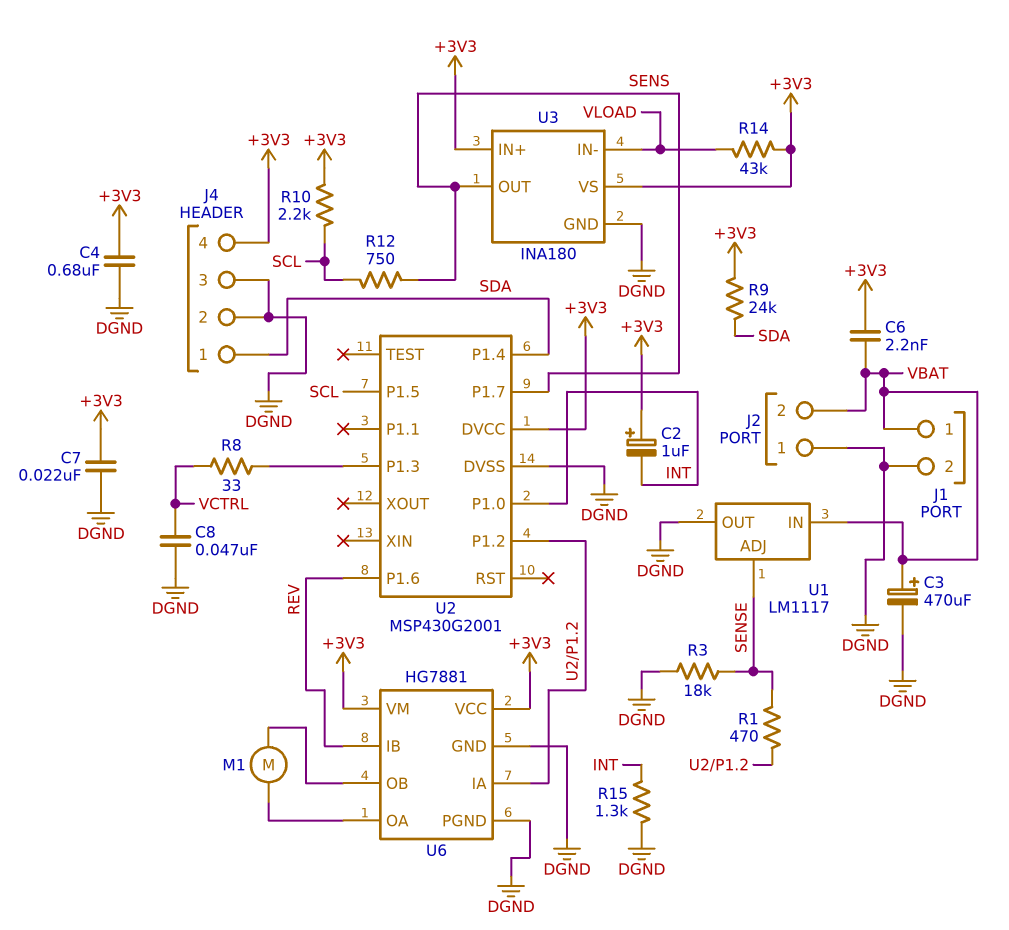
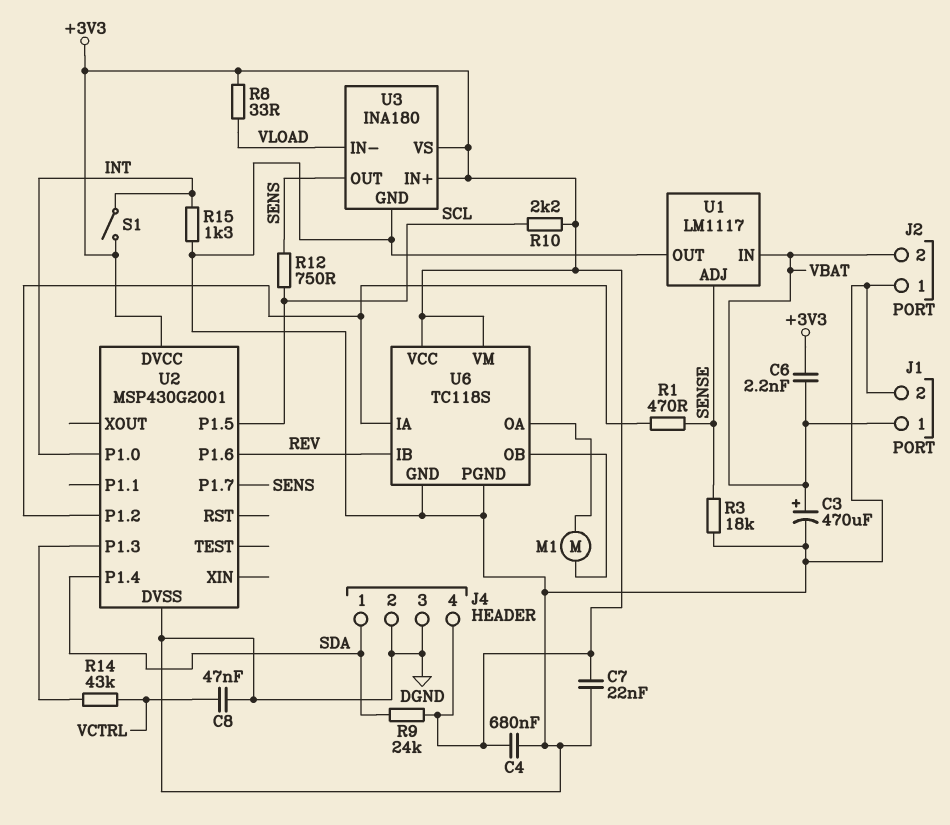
C2: 1uF (plus +3V3, minus INT) -> none
R8: 33 (U2/P1.3, VCTRL) -> 33 (+3V3, VLOAD)
R14: 43k (+3V3, VLOAD) -> 43k (U2/P1.3, VCTRL)
S1: none -> switch (+3V3, INT)
U6: HG7881 -> TC118S

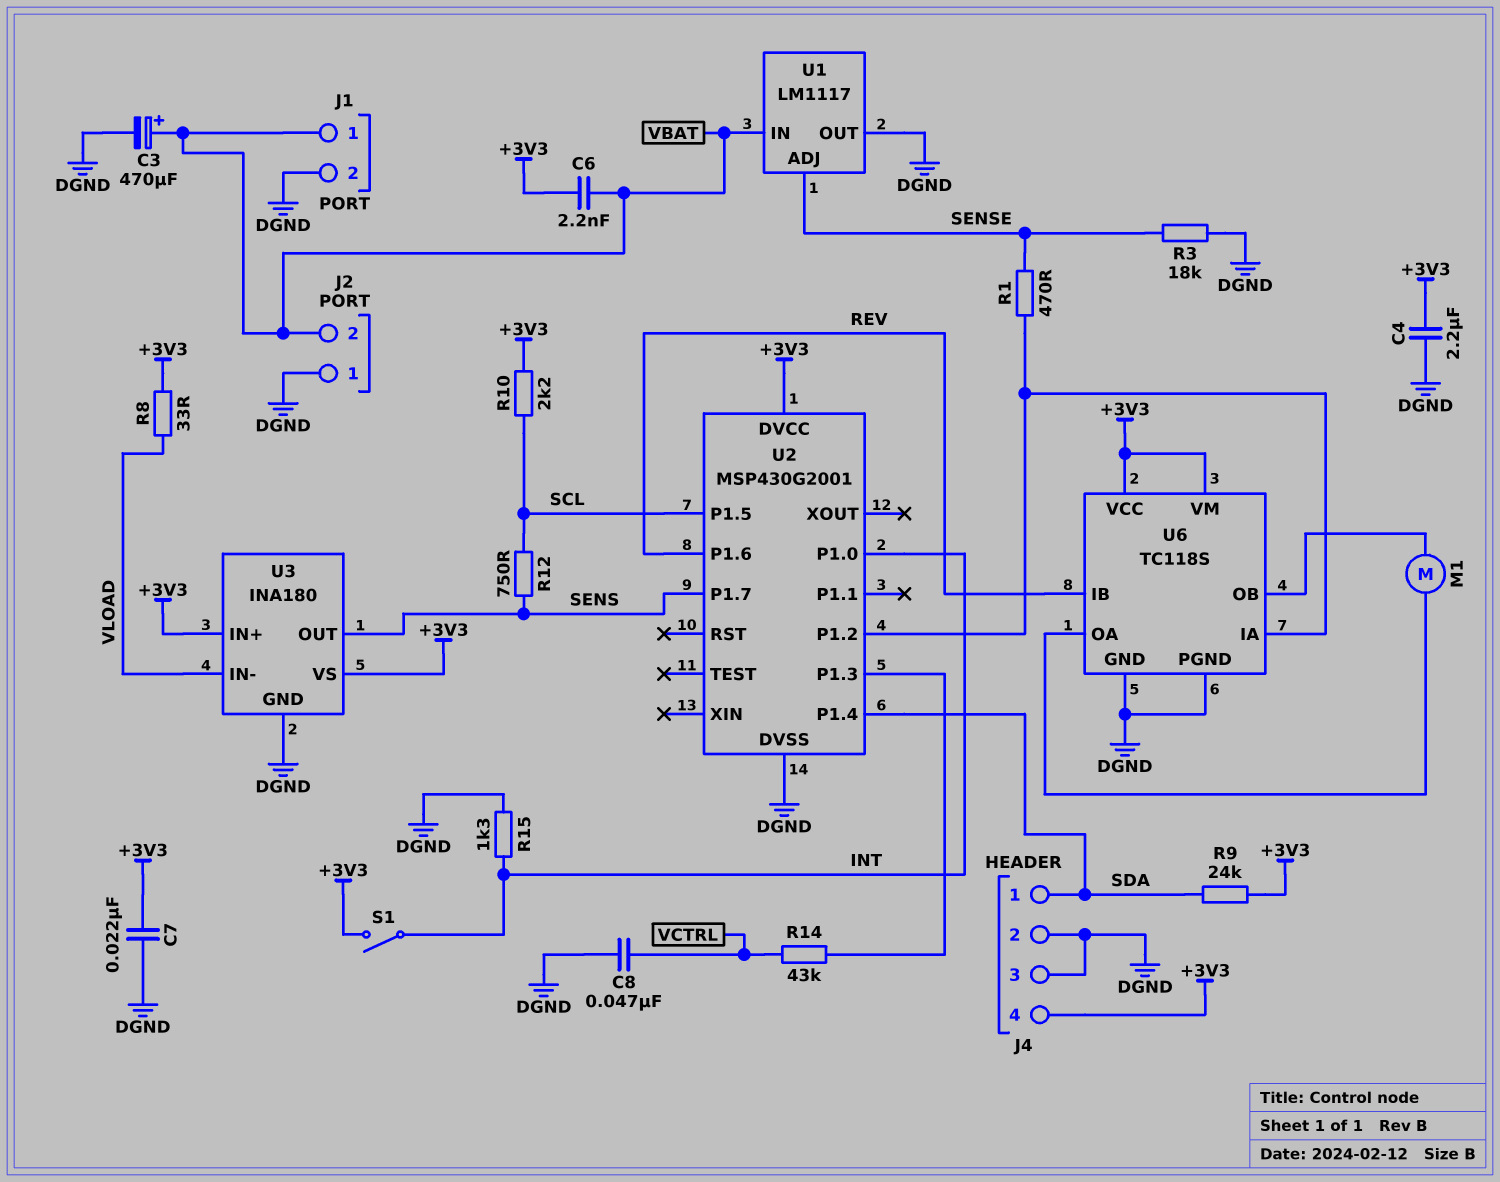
C4: 680nF (+3V3, DGND) -> 2.2uF (+3V3, DGND)

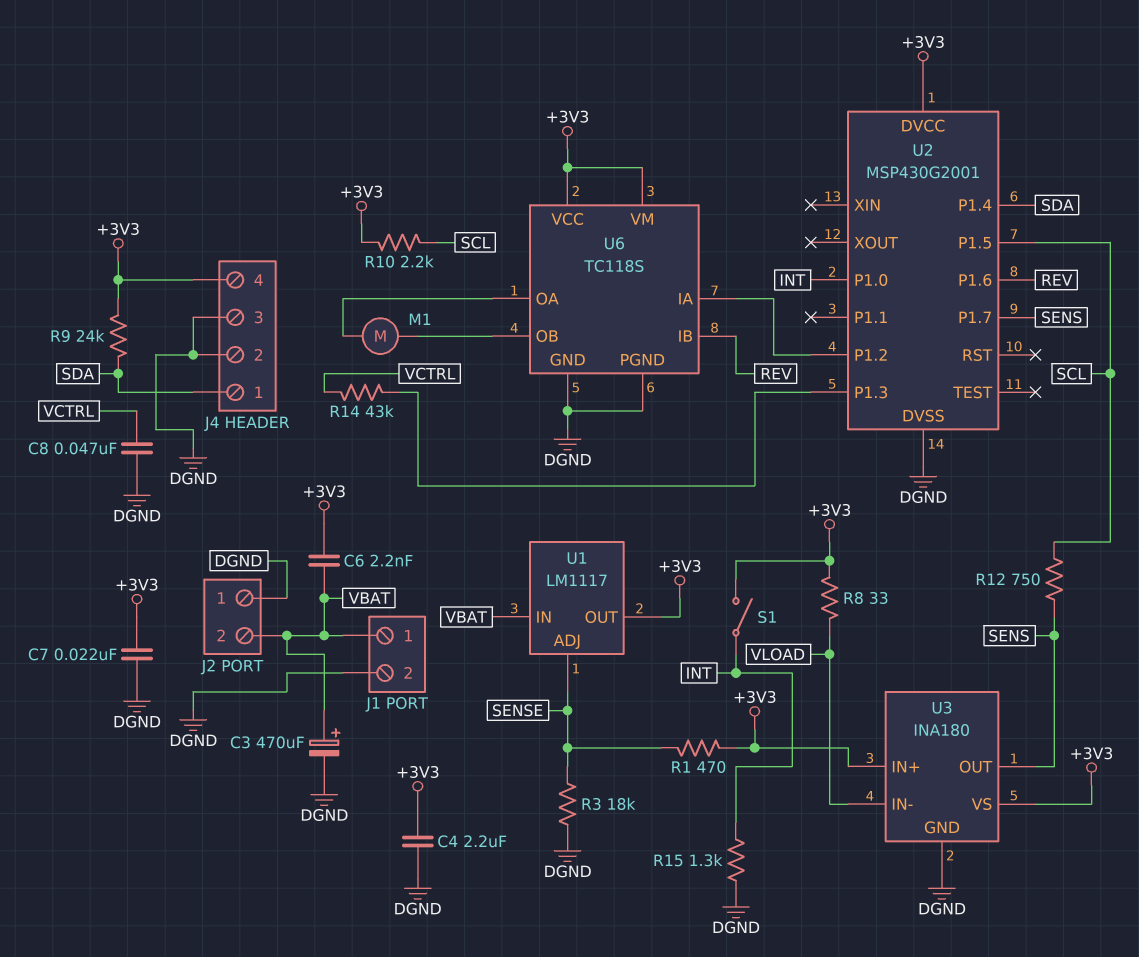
R1: 470 (SENSE, U2/P1.2) -> 470 (+3V3, SENSE)
U1 pin OUT: DGND -> +3V3

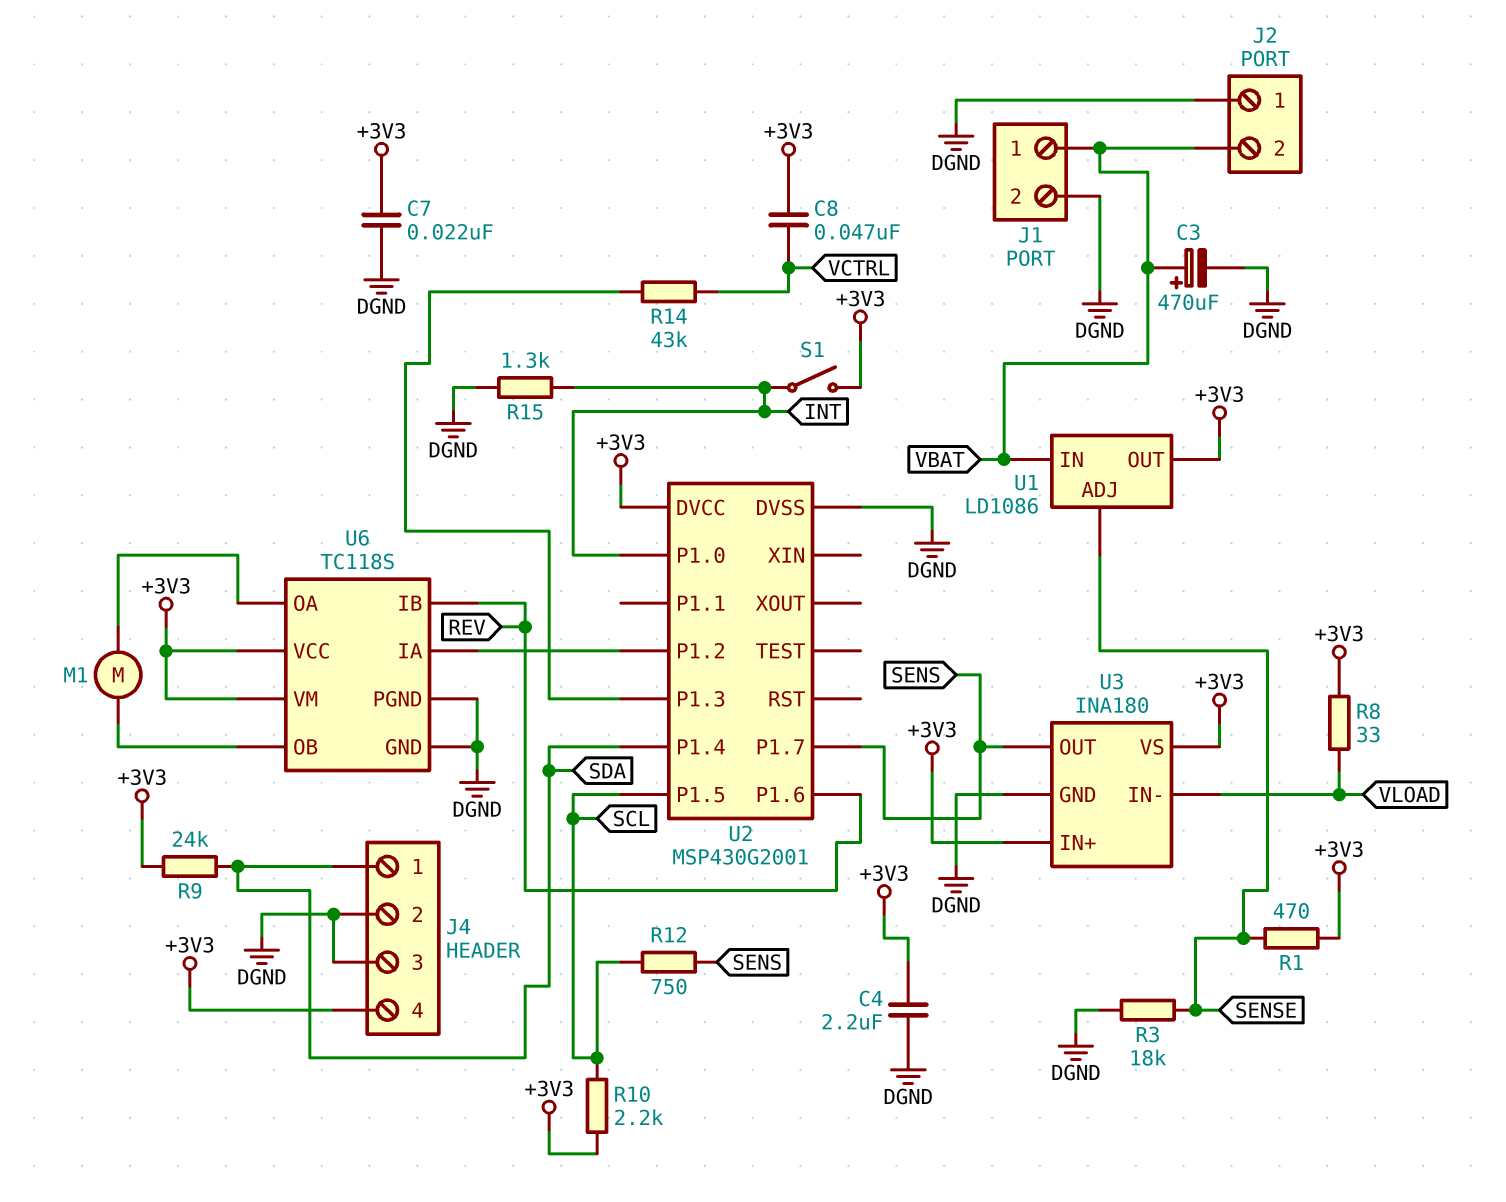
C6: 2.2nF (+3V3, VBAT) -> none
C8: 47nF (DGND, VCTRL) -> 47nF (+3V3, VCTRL)
U1: LM1117 -> LD1086

